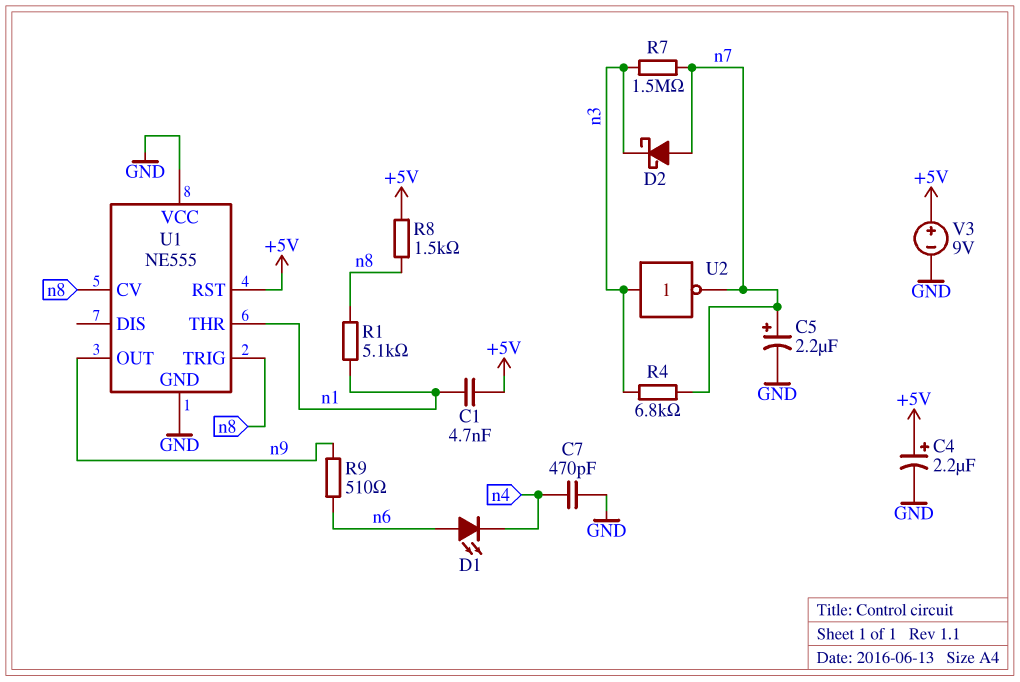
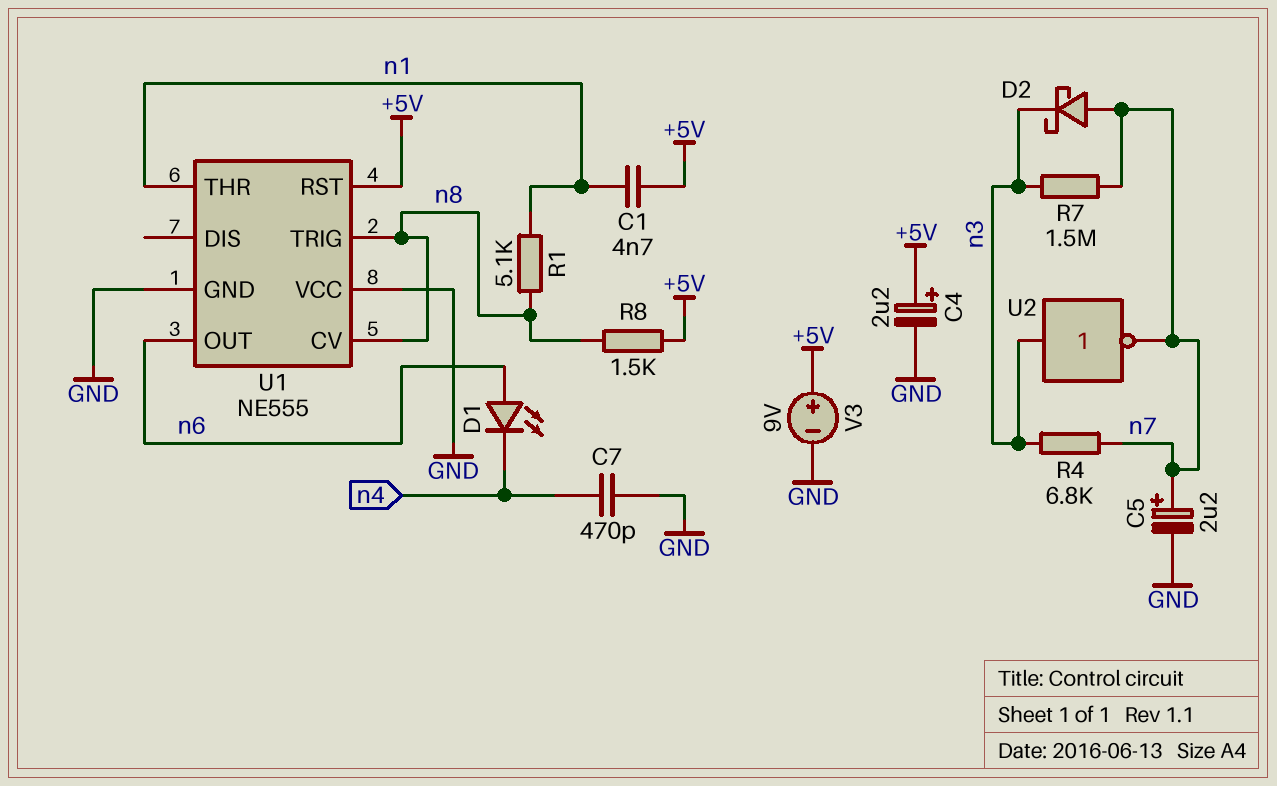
R9: 510 (n6, n9) -> none
U1 pin OUT: n9 -> n6

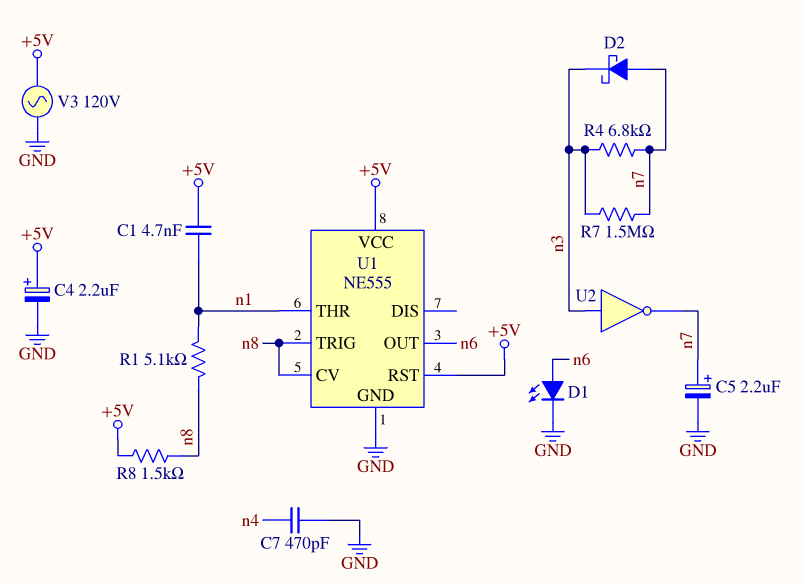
D1: LED (A n6, K n4) -> LED (A n6, K GND)
U1 pin VCC: GND -> +5V
V3: 9V (plus +5V, minus GND) -> AC 120V (+5V, GND)

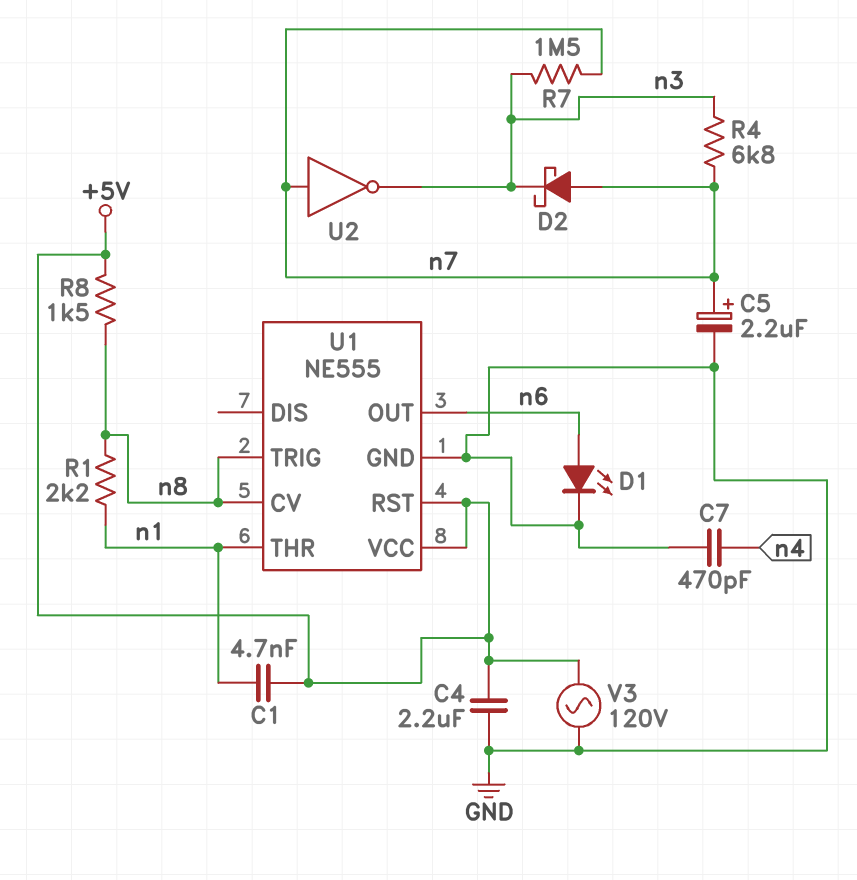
C4: 2.2uF (plus +5V, minus GND) -> 2.2uF (+5V, GND)
R1: 5.1k (n1, n8) -> 2.2k (n1, n8)
U2: NOT (in n3, out n7) -> NOT (in n7, out n3)

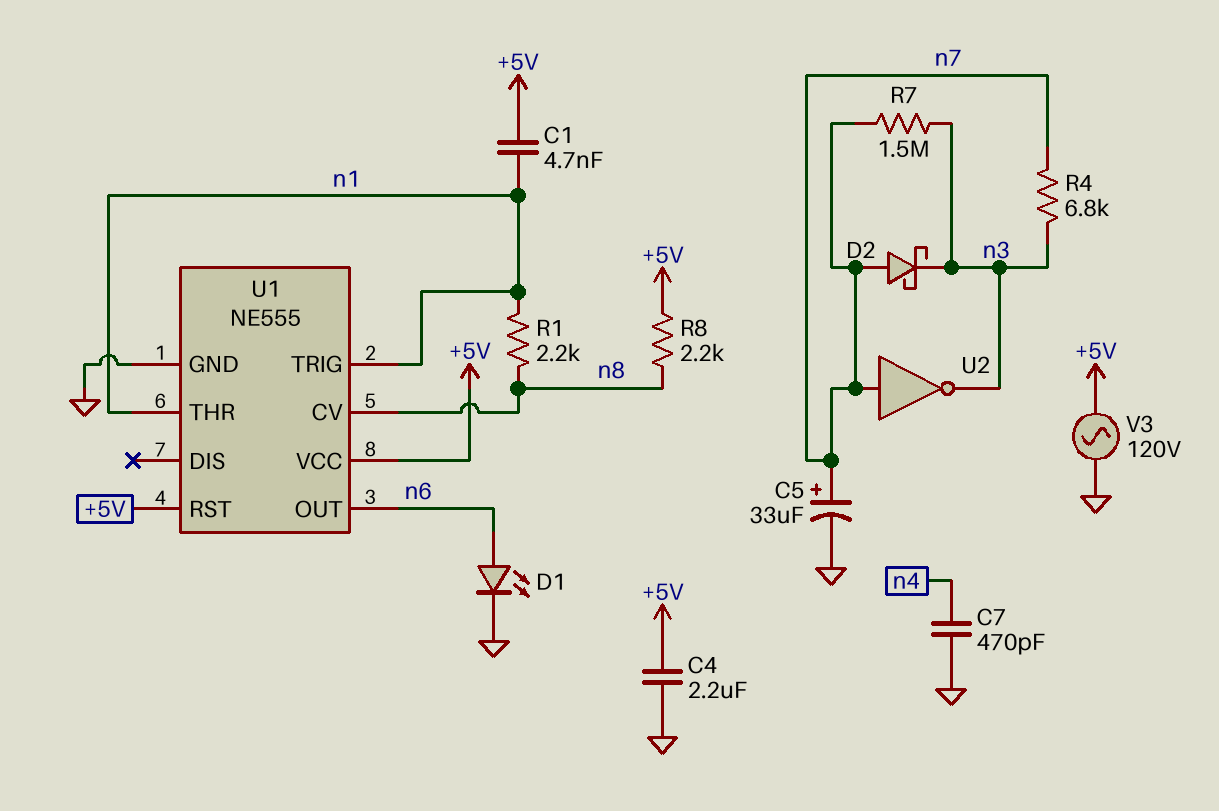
C5: 2.2uF (plus n7, minus GND) -> 33uF (plus n7, minus GND)
R8: 1.5k (+5V, n8) -> 2.2k (+5V, n8)
U1 pin TRIG: n8 -> n1

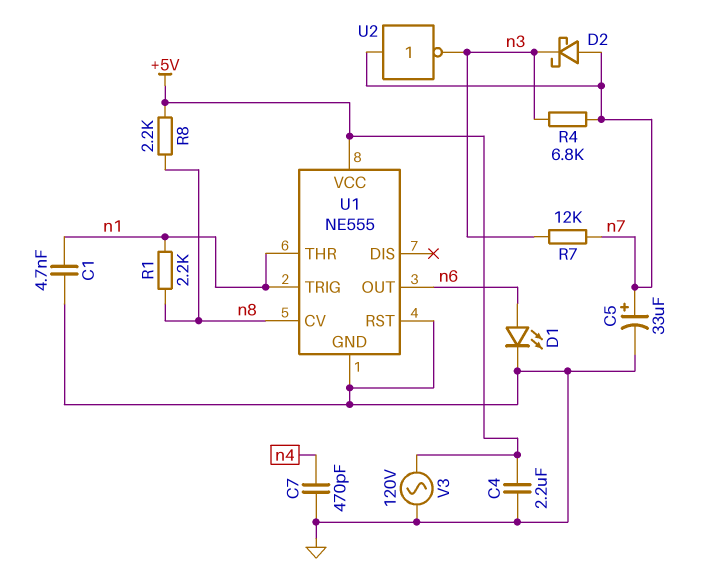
C1: 4.7nF (+5V, n1) -> 4.7nF (GND, n1)
R7: 1.5M (n3, n7) -> 12k (n3, n7)
U1 pin RST: +5V -> GND

